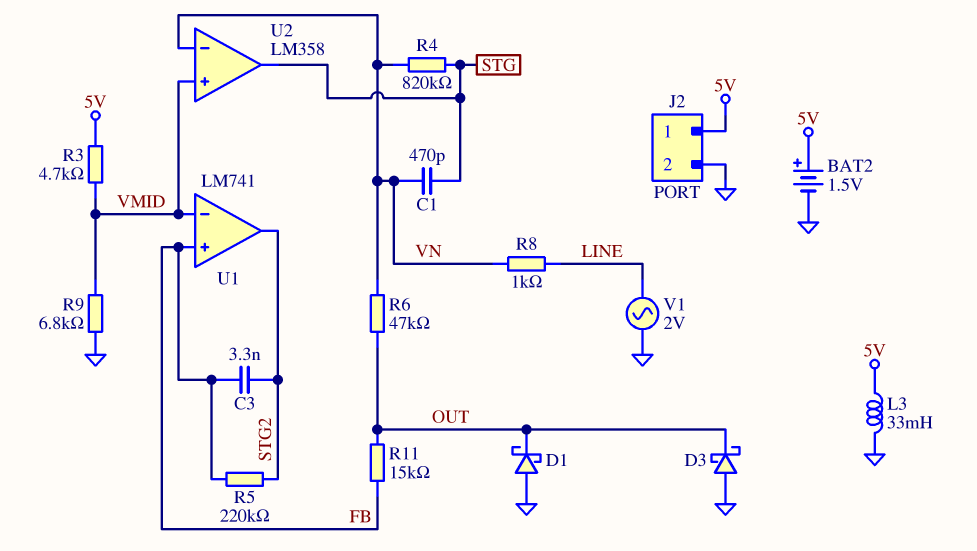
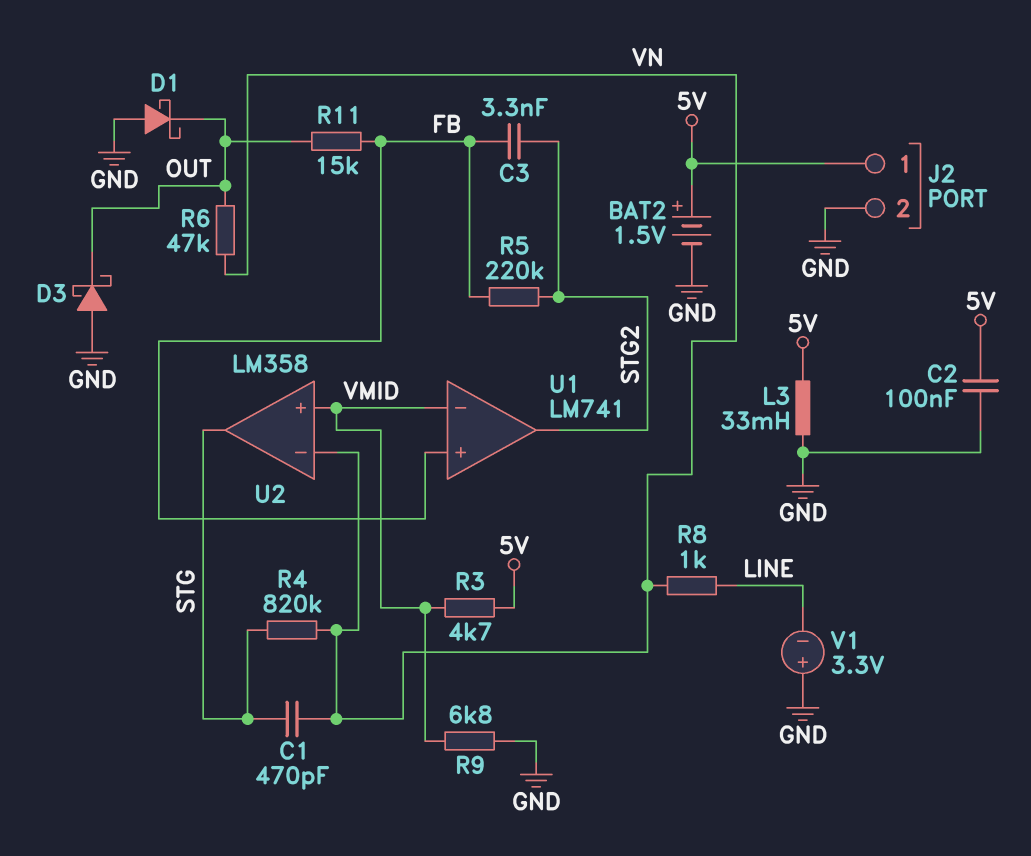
C2: none -> 100nF (5V, GND)
V1: AC 2V (GND, LINE) -> 3.3V (plus GND, minus LINE)

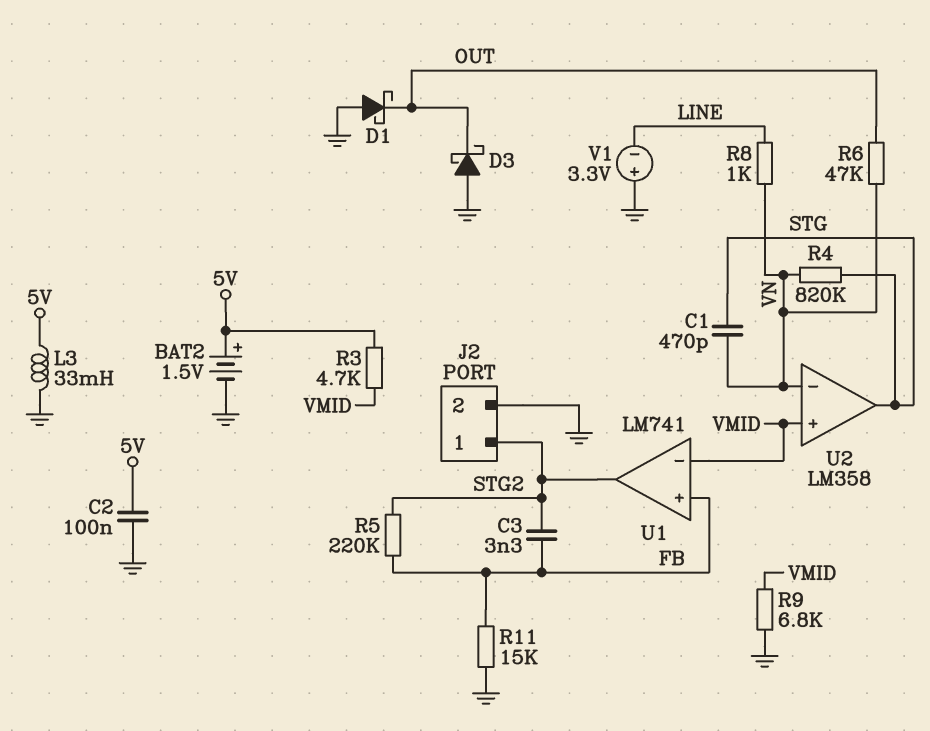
J2 pin 1: 5V -> STG2
R11: 15k (FB, OUT) -> 15k (FB, GND)

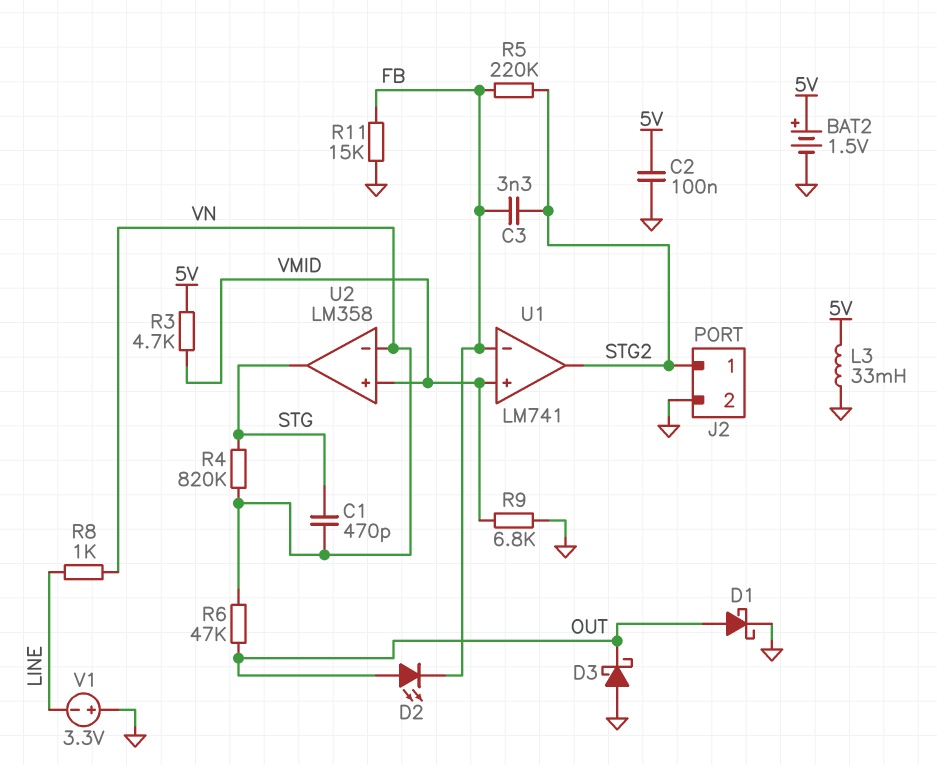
D1: schottky (A GND, K OUT) -> schottky (A OUT, K GND)
D2: none -> LED (A OUT, K FB)
U1 pin in+: FB -> VMID
U1 pin in-: VMID -> FB

